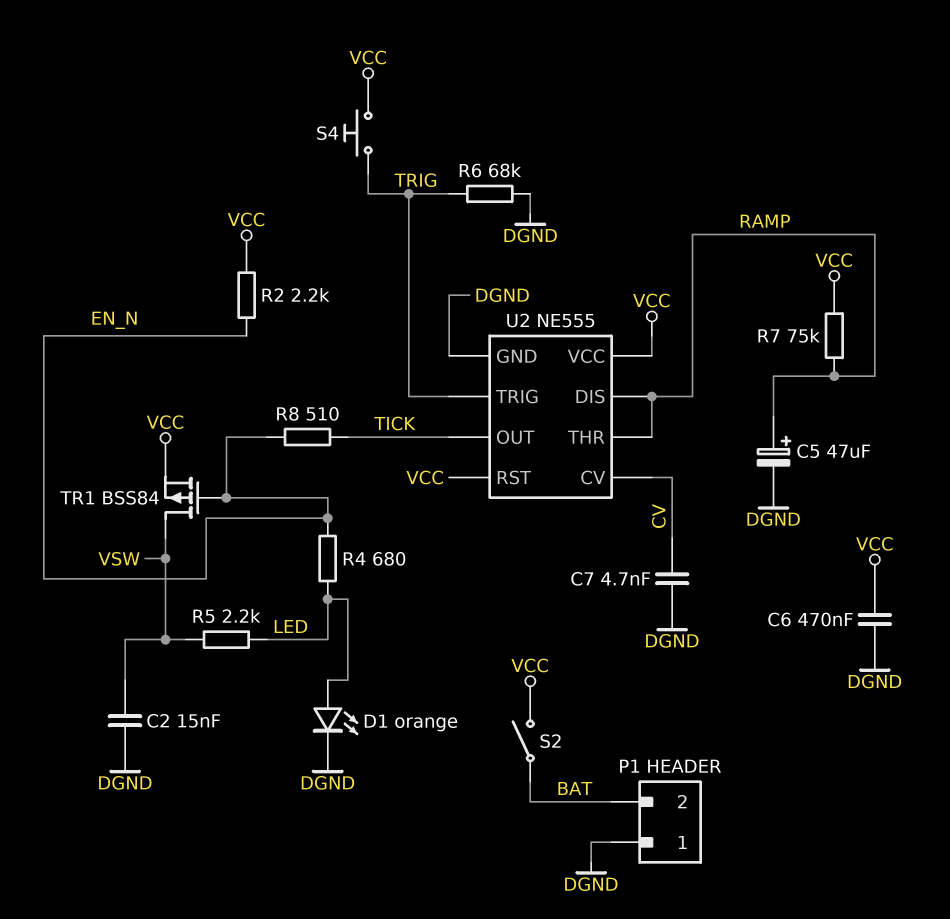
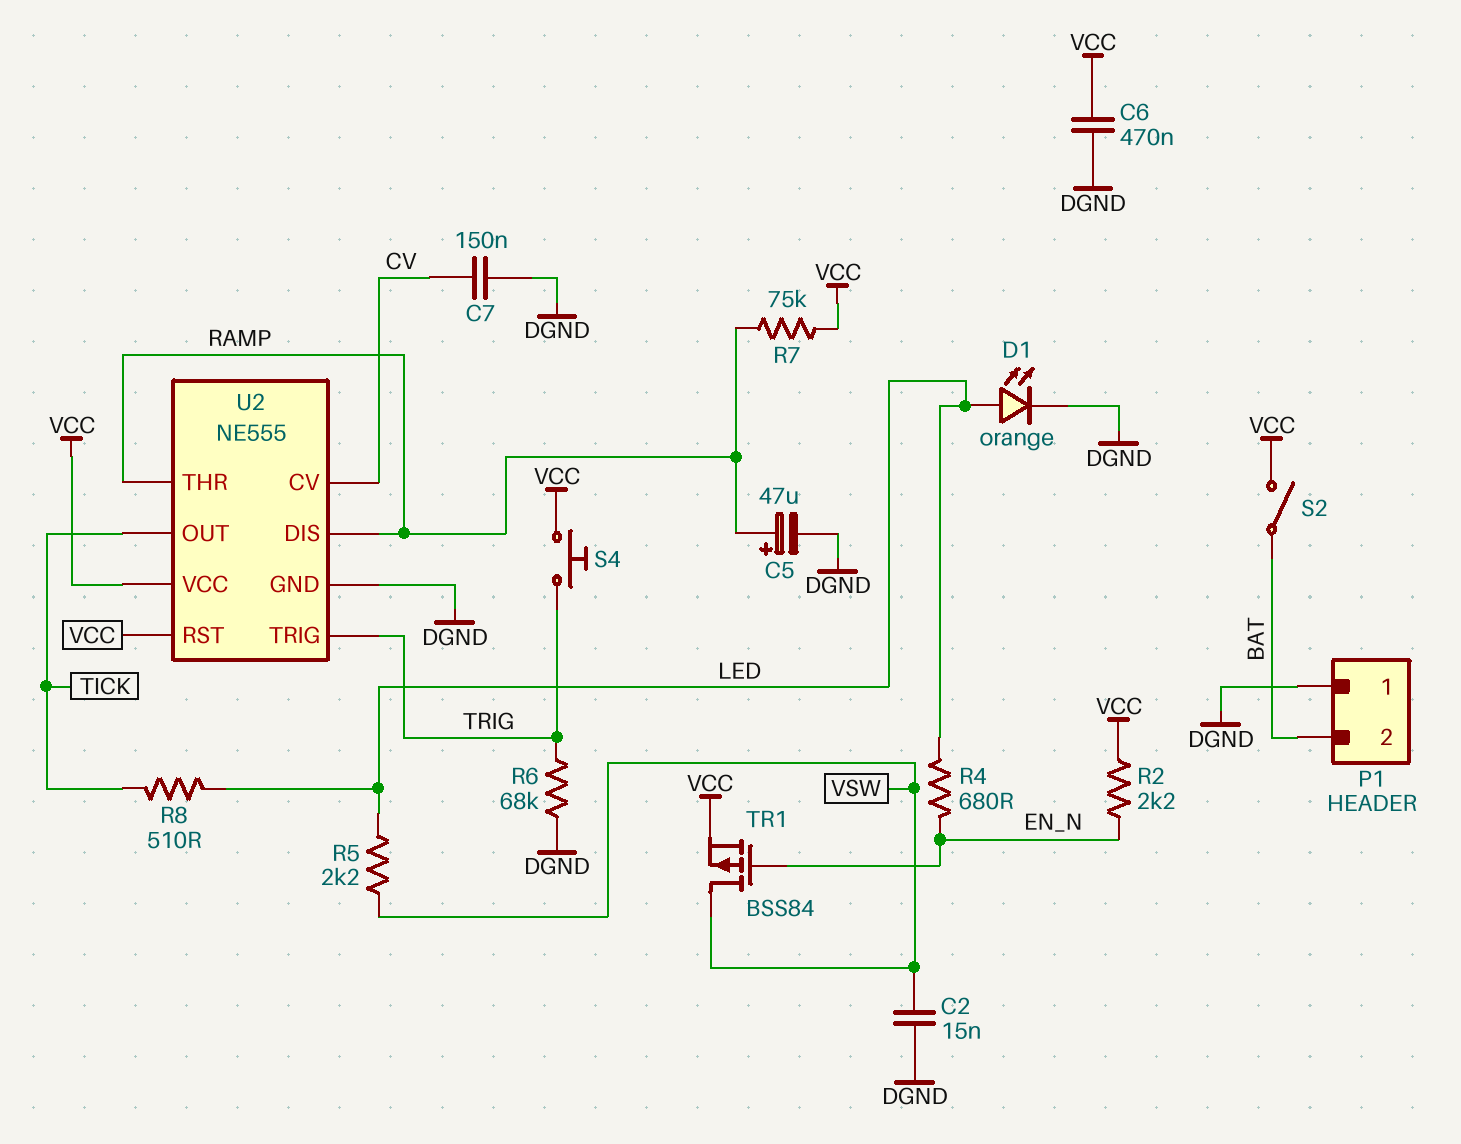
C7: 4.7nF (CV, DGND) -> 150nF (CV, DGND)
R8: 510 (EN_N, TICK) -> 510 (LED, TICK)

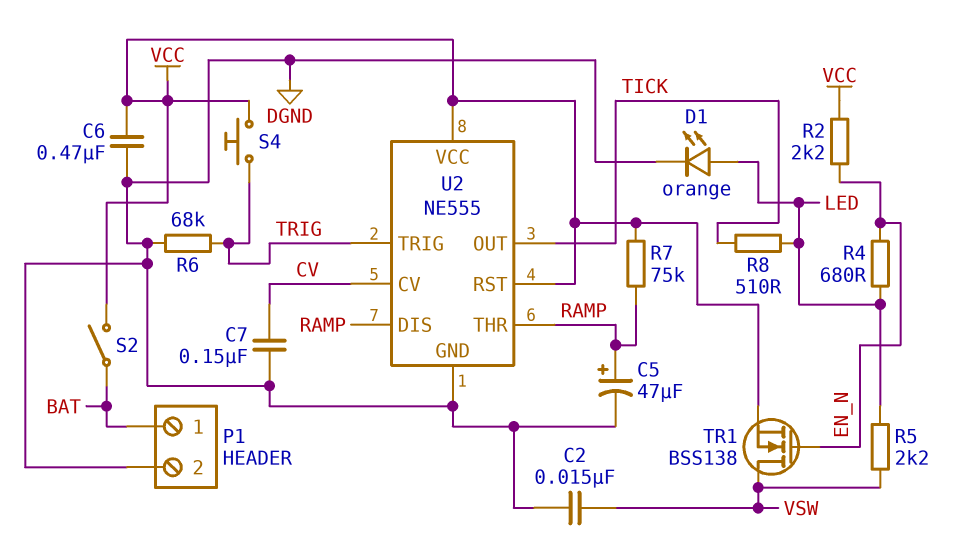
P1 pin 1: DGND -> BAT
P1 pin 2: BAT -> DGND
TR1: PMOS BSS84 (G EN_N, D VSW, S VCC) -> NMOS BSS138 (G EN_N, D VSW, S VCC)

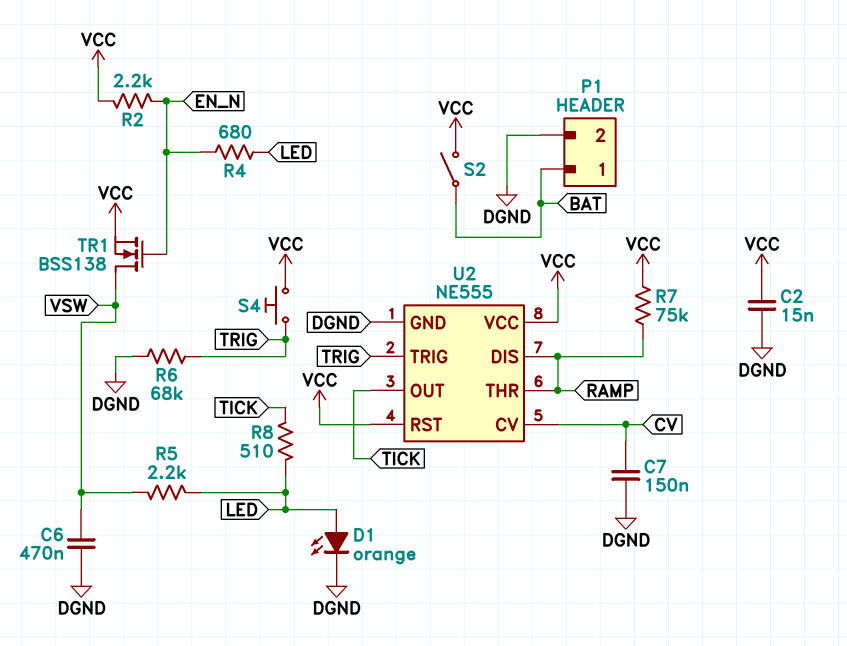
C2: 15nF (DGND, VSW) -> 15nF (DGND, VCC)
C5: 47uF (plus RAMP, minus DGND) -> none
C6: 470nF (DGND, VCC) -> 470nF (DGND, VSW)

